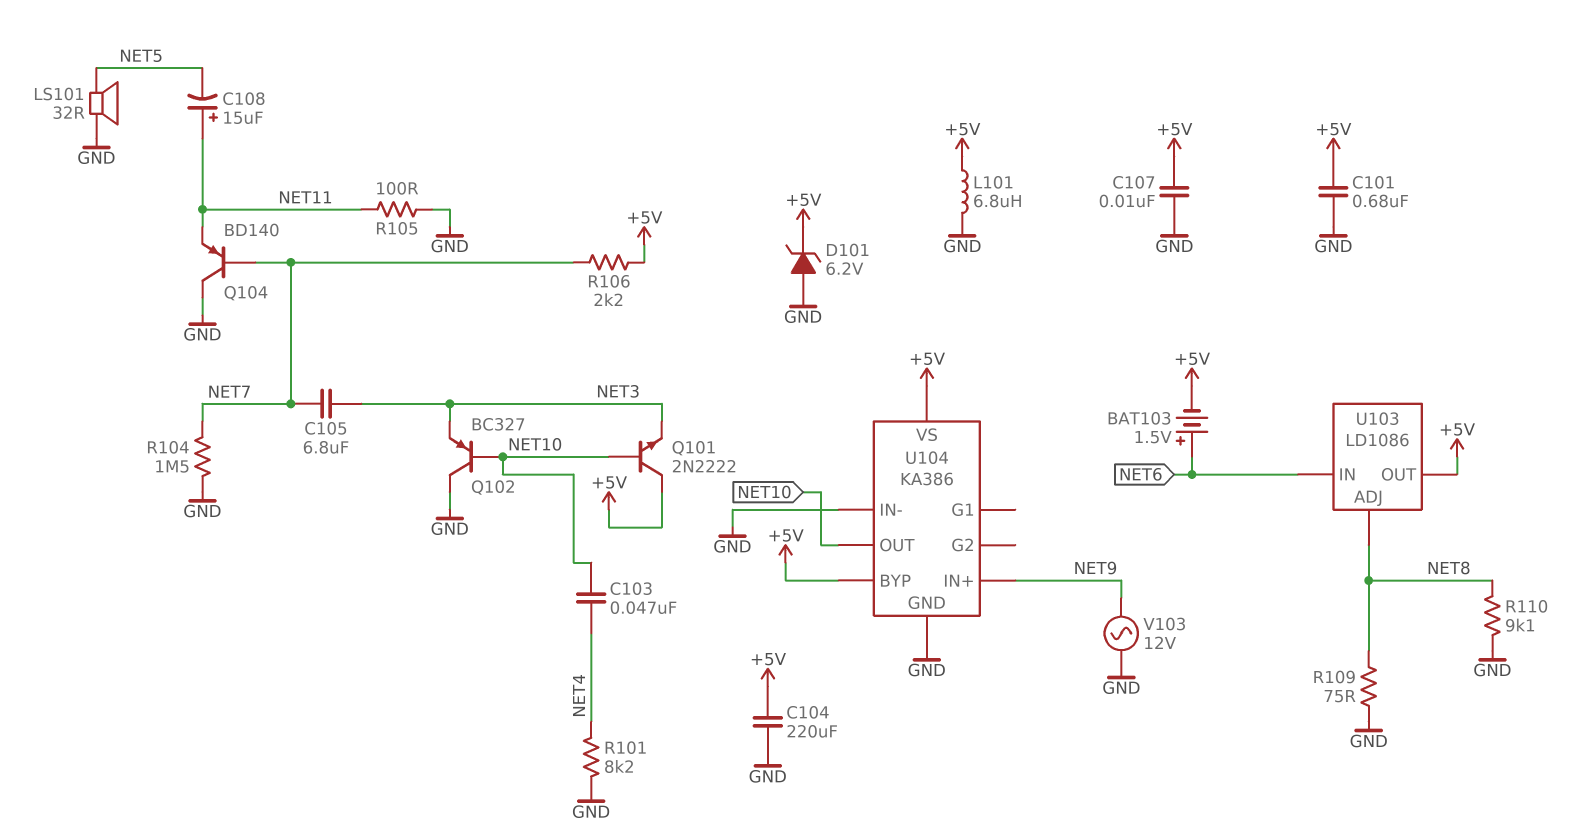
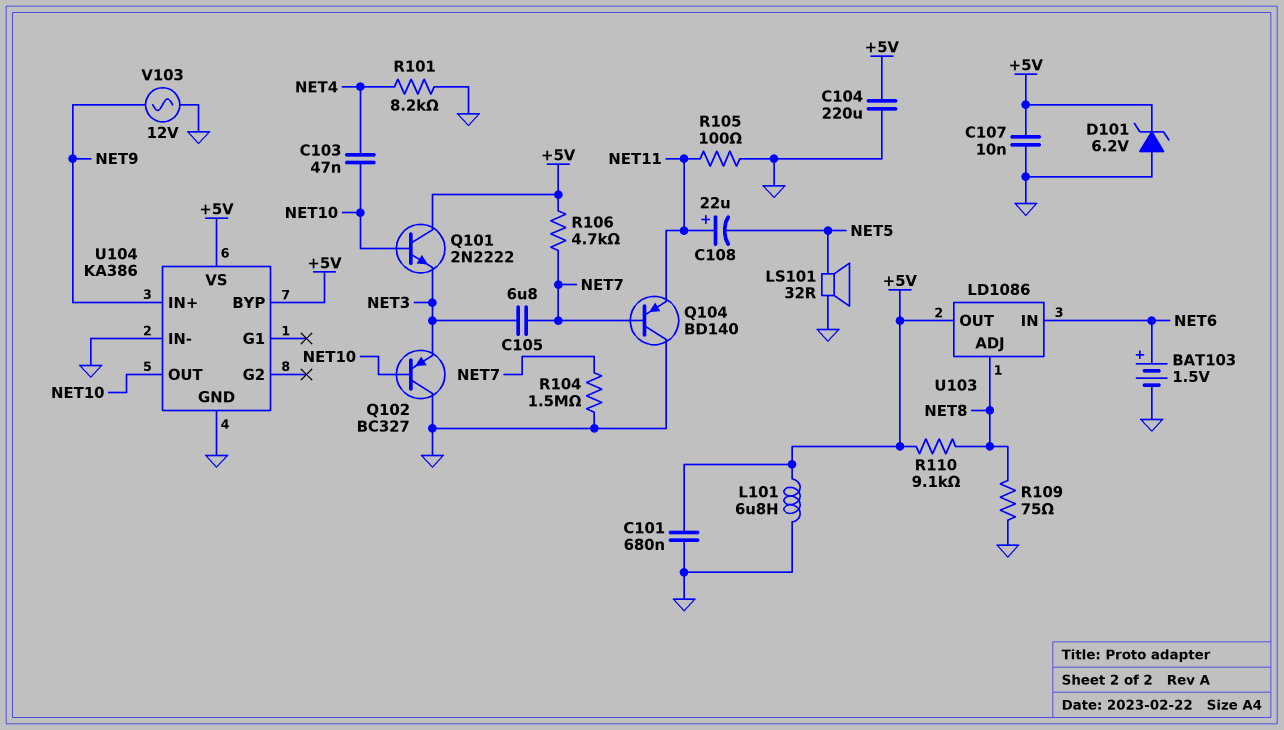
BAT103: 1.5V (plus NET6, minus +5V) -> 1.5V (plus NET6, minus GND)
C108: 15uF (plus NET11, minus NET5) -> 22uF (plus NET11, minus NET5)
R106: 2.2k (+5V, NET7) -> 4.7k (+5V, NET7)
R110: 9.1k (GND, NET8) -> 9.1k (+5V, NET8)

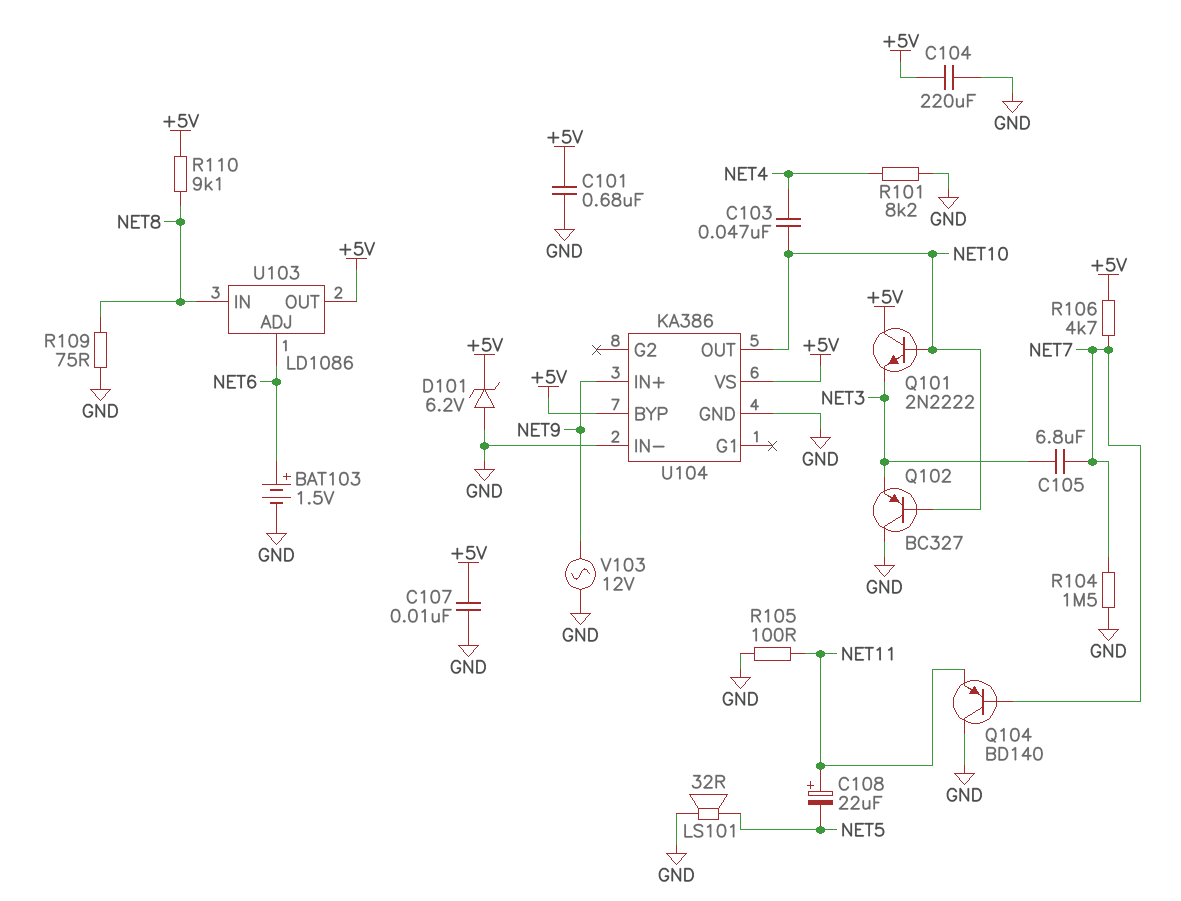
L101: 6.8uH (+5V, GND) -> none
U103 pin ADJ: NET8 -> NET6
U103 pin IN: NET6 -> NET8

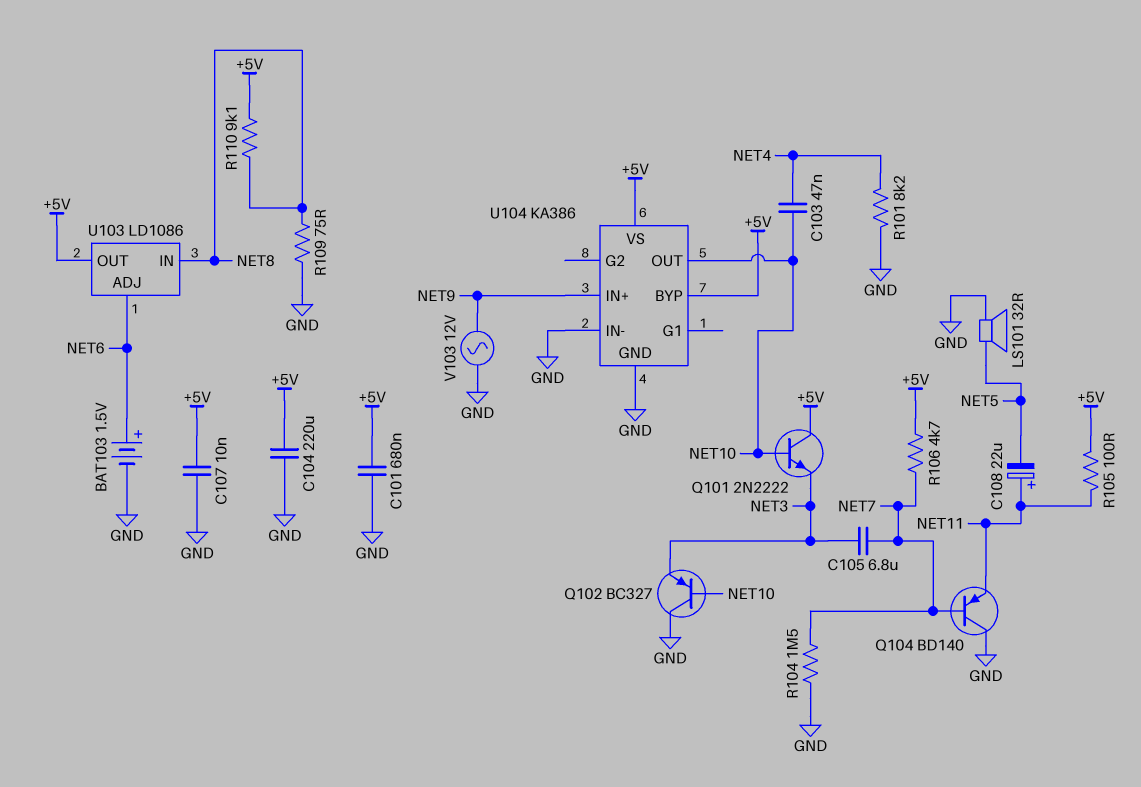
D101: zener 6.2V (A GND, K +5V) -> none
R105: 100 (GND, NET11) -> 100 (+5V, NET11)

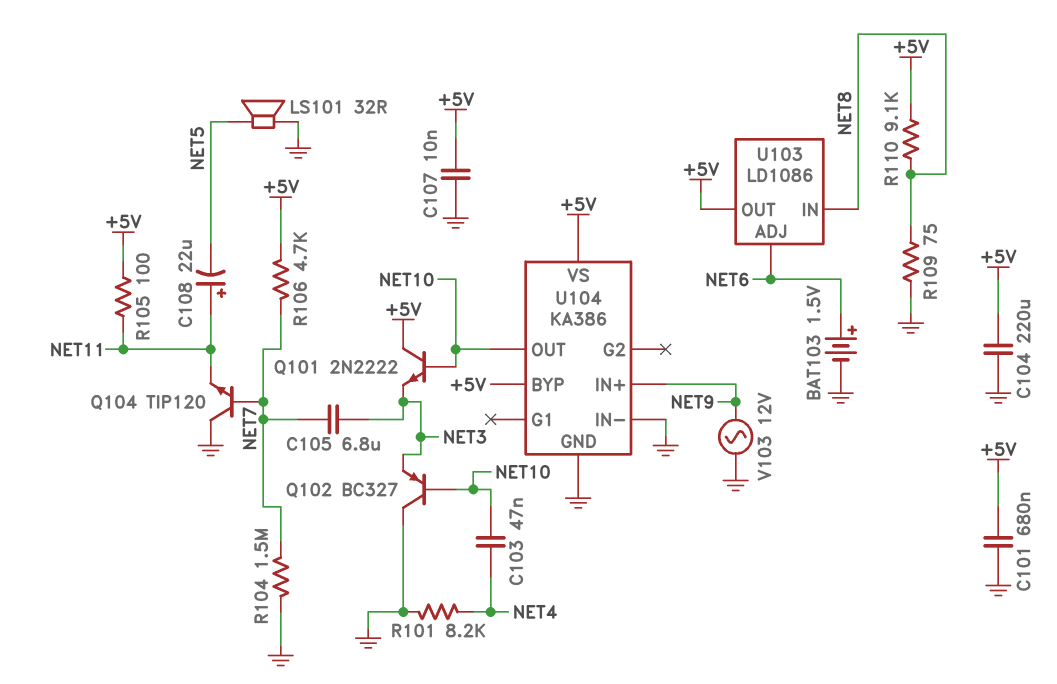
Q104: PNP BD140 (B NET7, C GND, E NET11) -> NPN TIP120 (B NET7, C GND, E NET11)

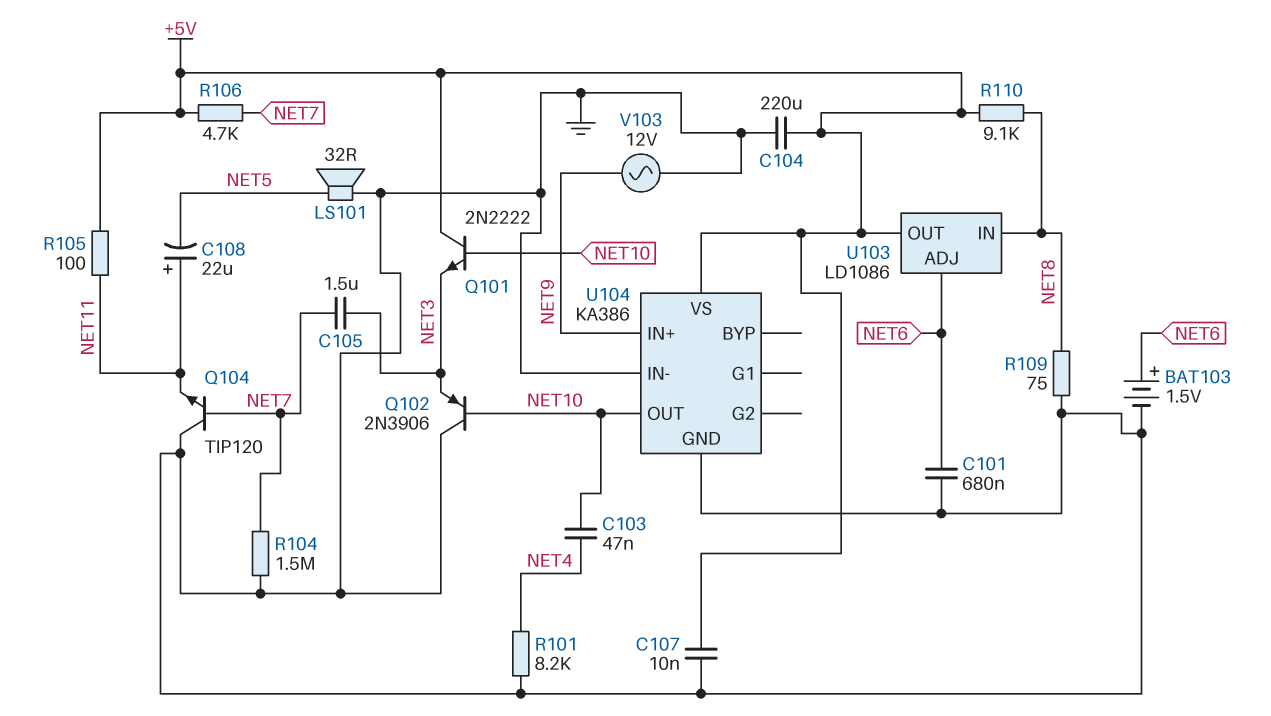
C101: 680nF (+5V, GND) -> 680nF (GND, NET6)
C105: 6.8uF (NET3, NET7) -> 1.5uF (NET3, NET7)
Q102: PNP BC327 (B NET10, C GND, E NET3) -> PNP 2N3906 (B NET10, C GND, E NET3)
U104 pin BYP: +5V -> none

